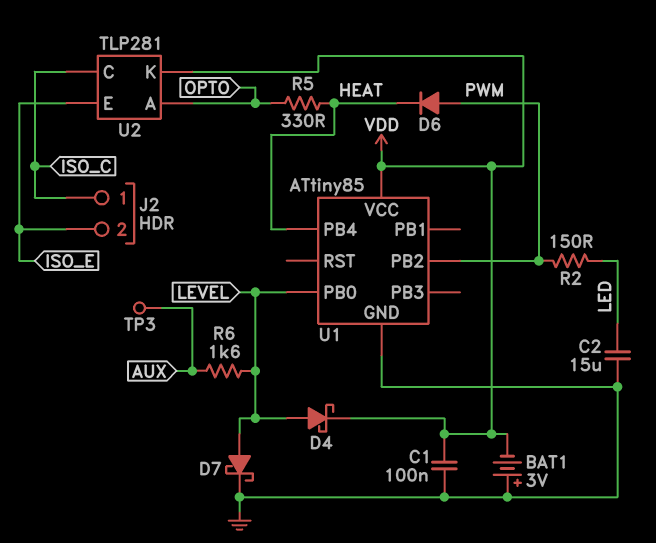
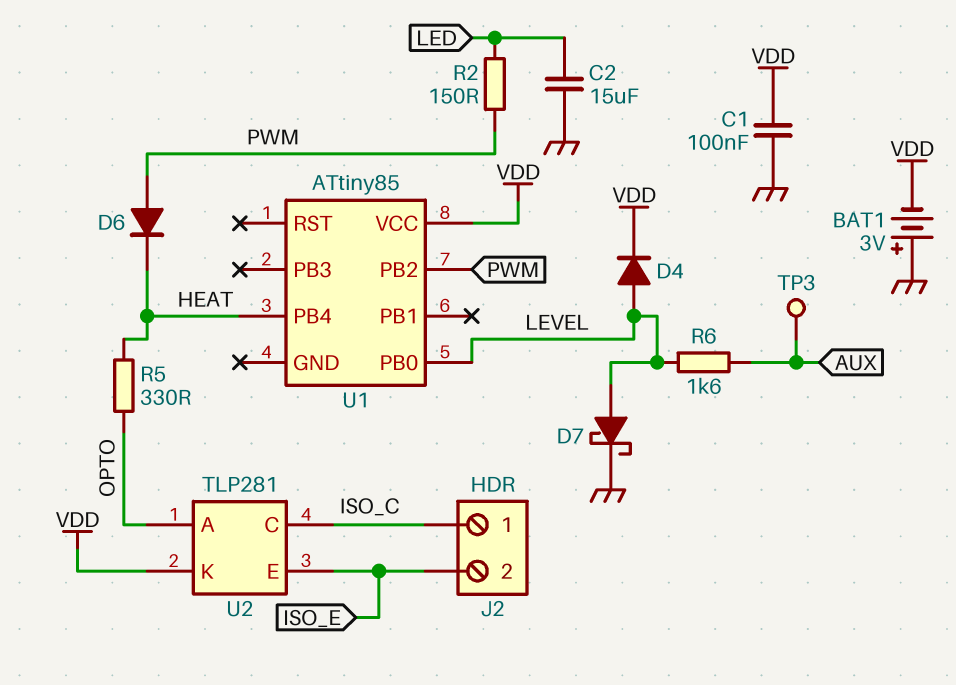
D4: schottky (A LEVEL, K VDD) -> diode (A LEVEL, K VDD)
U1 pin GND: GND -> none

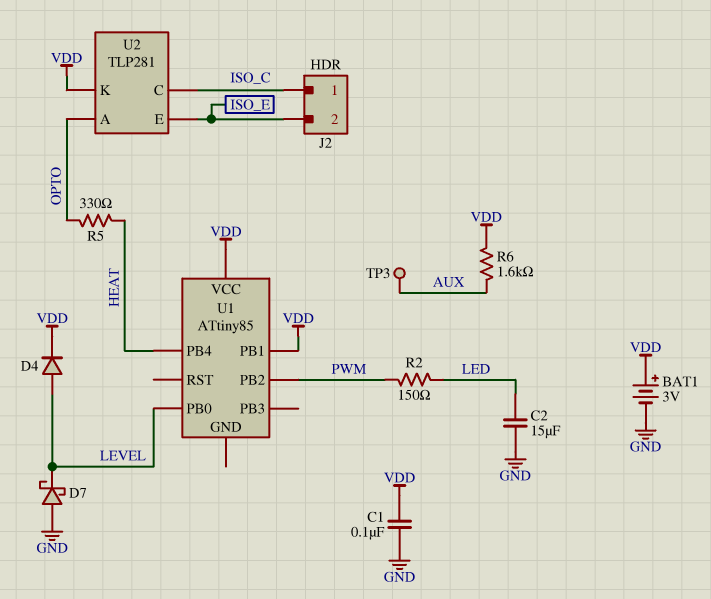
BAT1: 3V (plus GND, minus VDD) -> 3V (plus VDD, minus GND)
D6: diode (A PWM, K HEAT) -> none
D7: schottky (A LEVEL, K GND) -> schottky (A GND, K LEVEL)
R6: 1.6k (AUX, LEVEL) -> 1.6k (AUX, VDD)
U1 pin PB1: none -> VDD

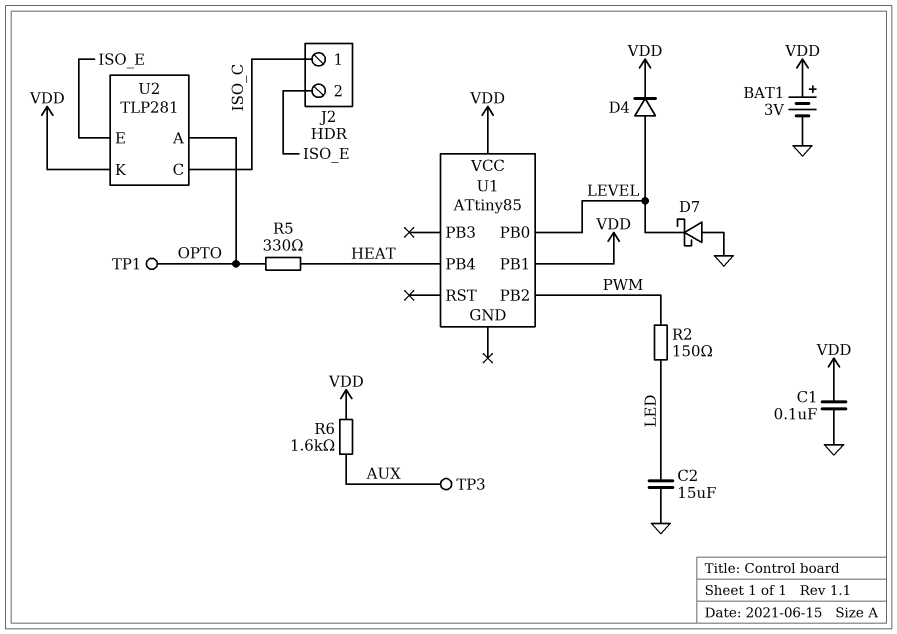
TP1: none -> test point (OPTO)

